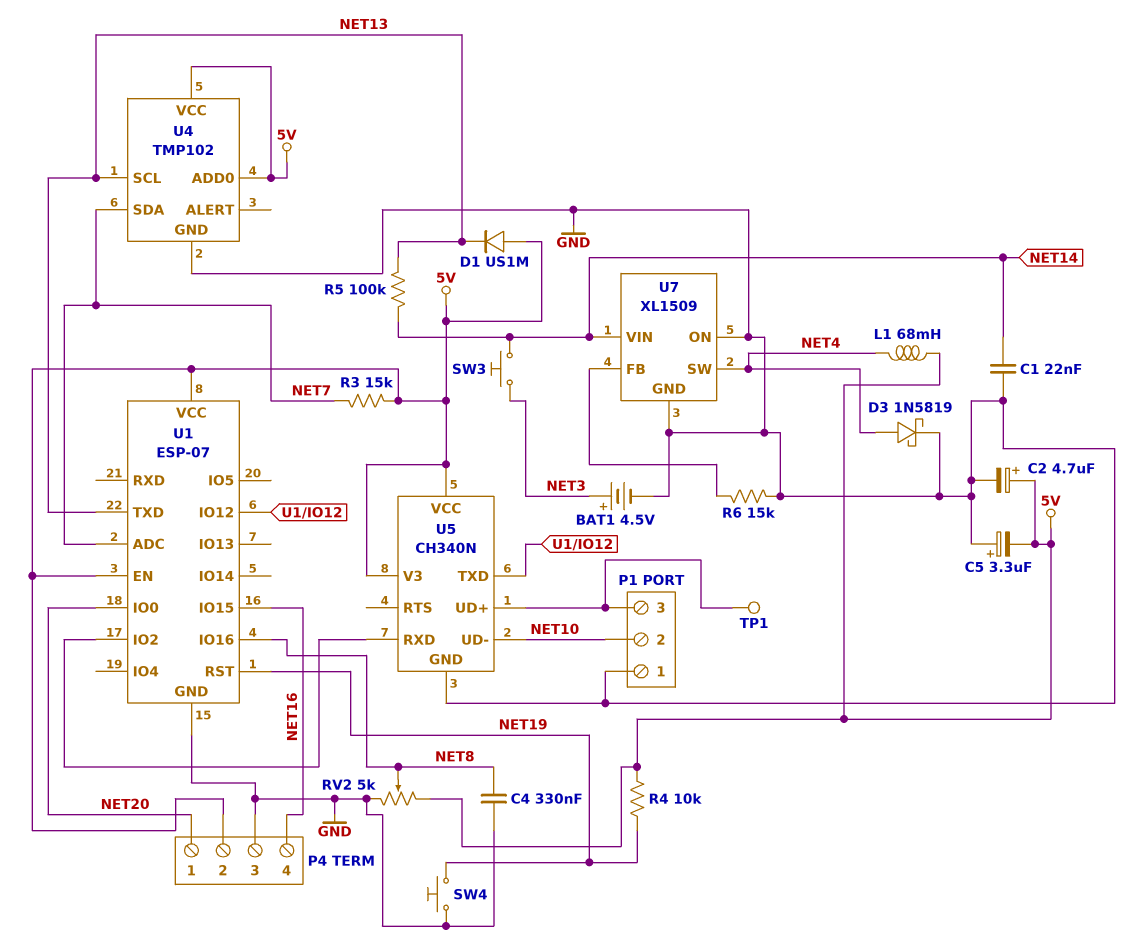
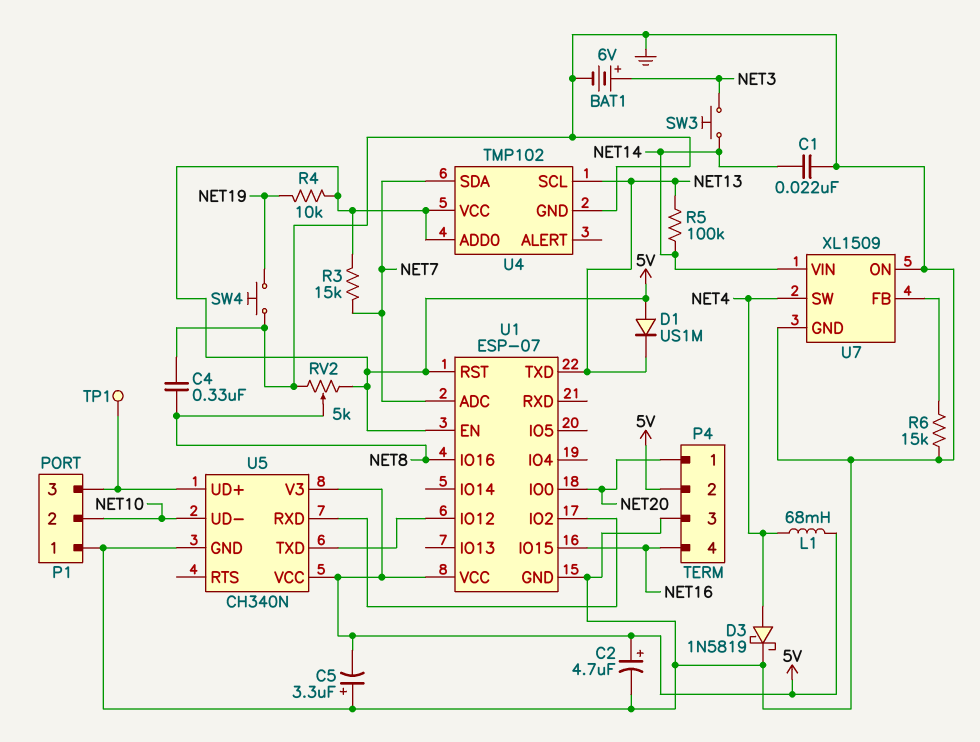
BAT1: 4.5V (plus NET3, minus GND) -> 6V (plus NET3, minus GND)
U1 pin RST: NET19 -> 5V

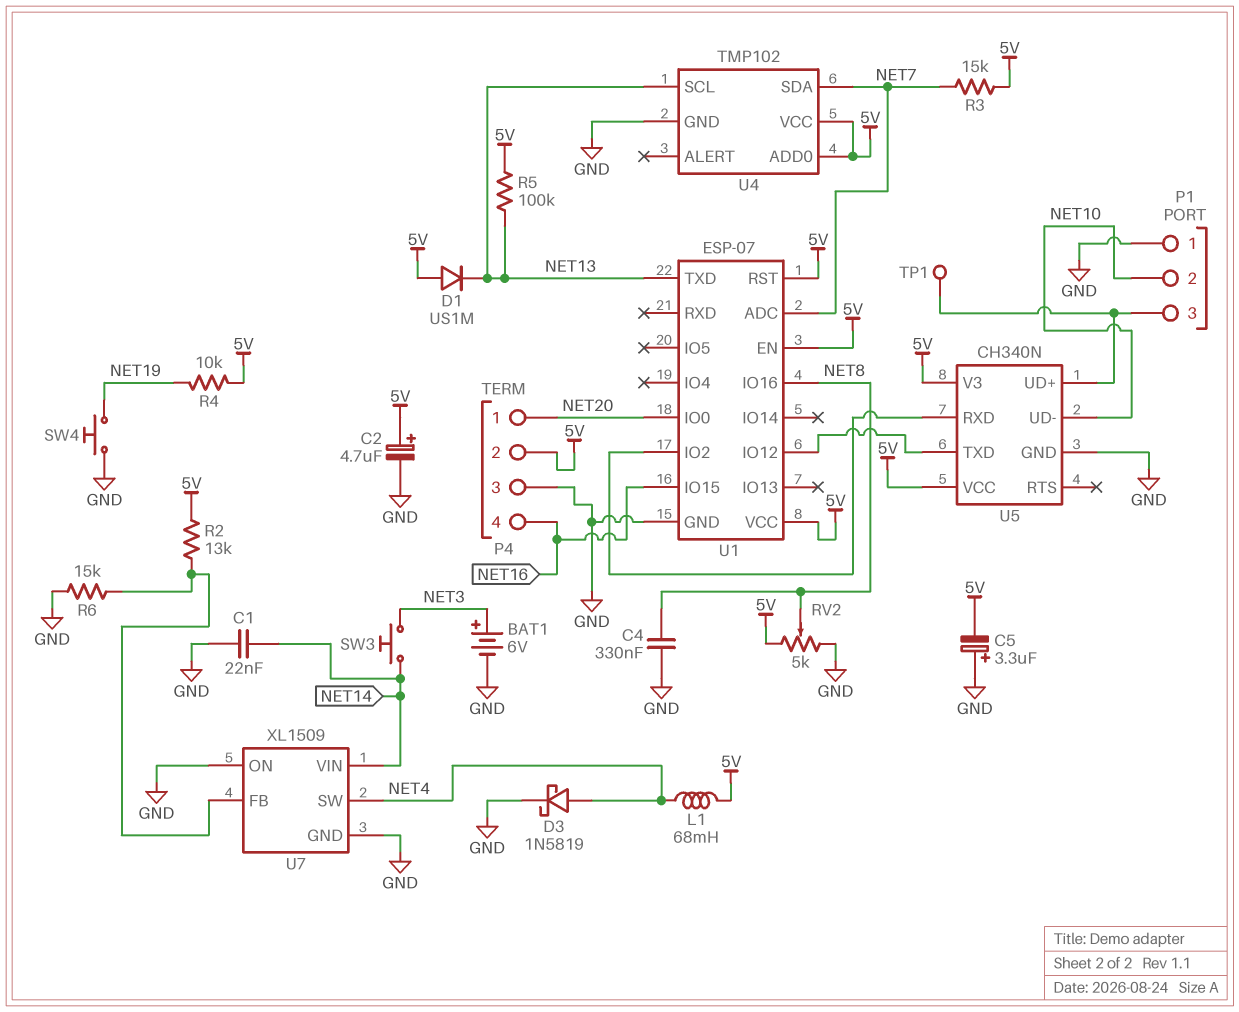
R2: none -> 13k (5V, U7/FB)
R5: 100k (NET13, NET14) -> 100k (5V, NET13)

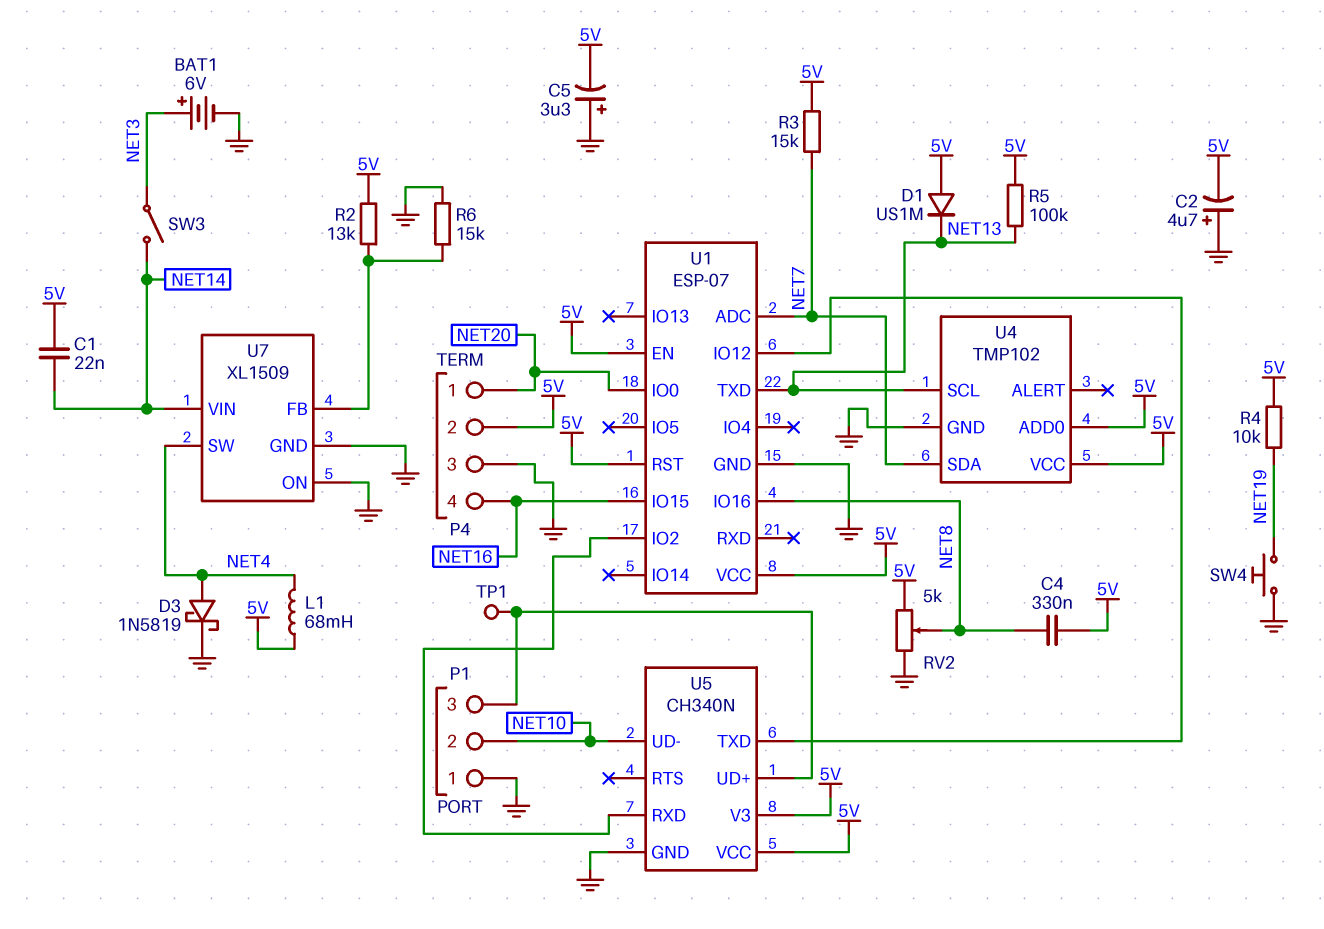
C1: 22nF (GND, NET14) -> 22nF (5V, NET14)
C2: 4.7uF (plus 5V, minus GND) -> 4.7uF (plus GND, minus 5V)
C4: 330nF (GND, NET8) -> 330nF (5V, NET8)
SW3: button (NET3, NET14) -> switch (NET3, NET14)

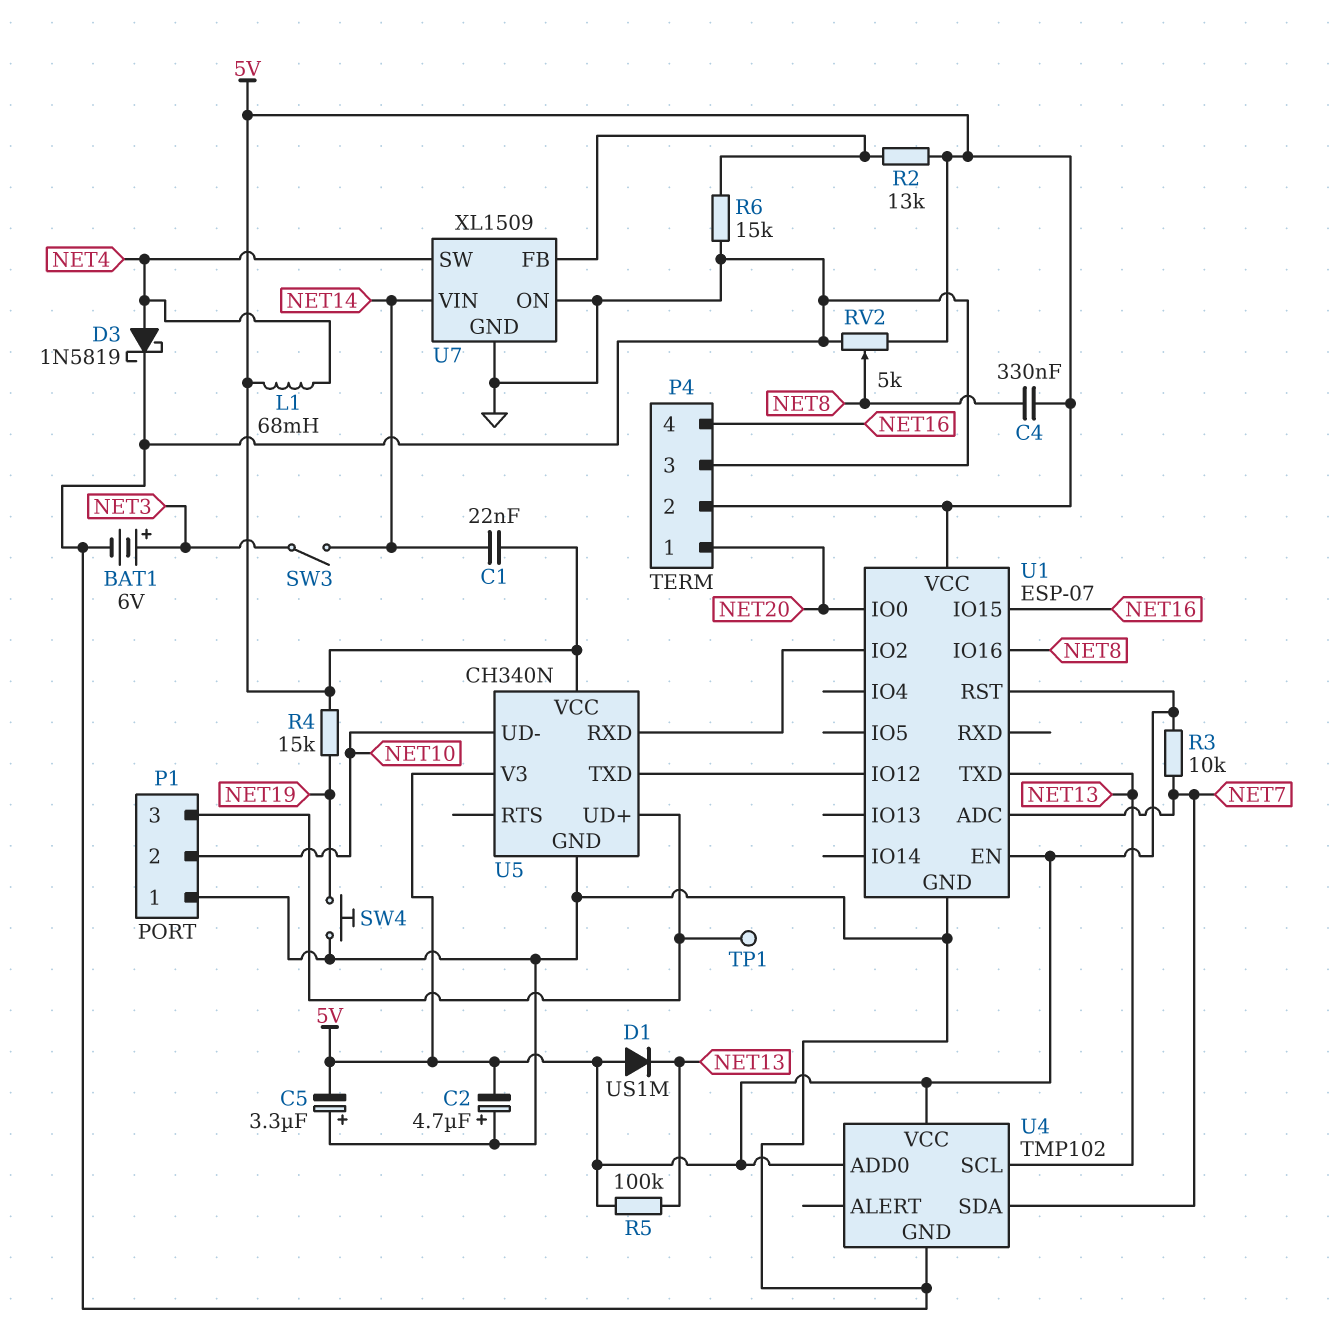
R3: 15k (5V, NET7) -> 10k (5V, NET7)
R4: 10k (5V, NET19) -> 15k (5V, NET19)

